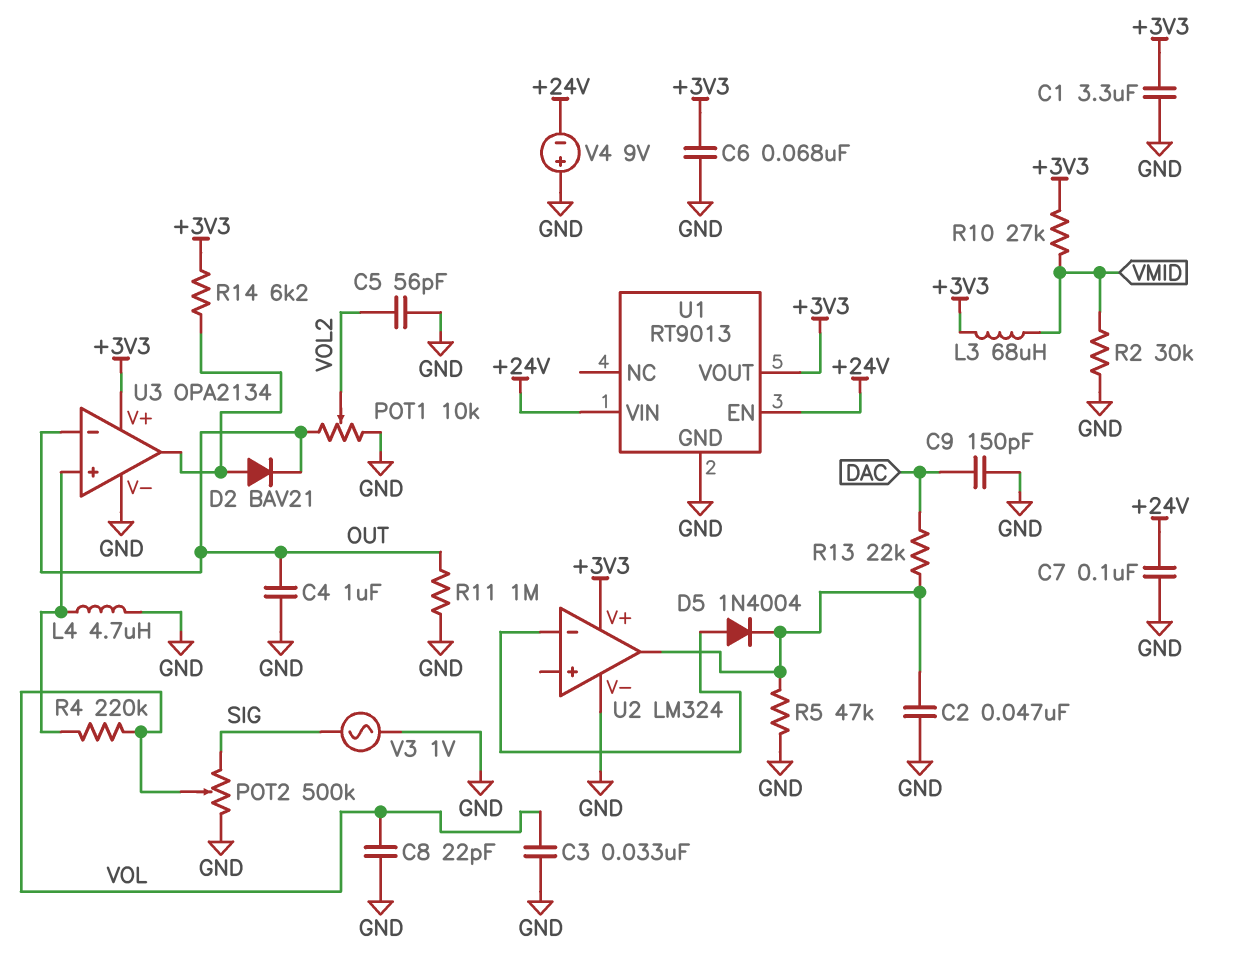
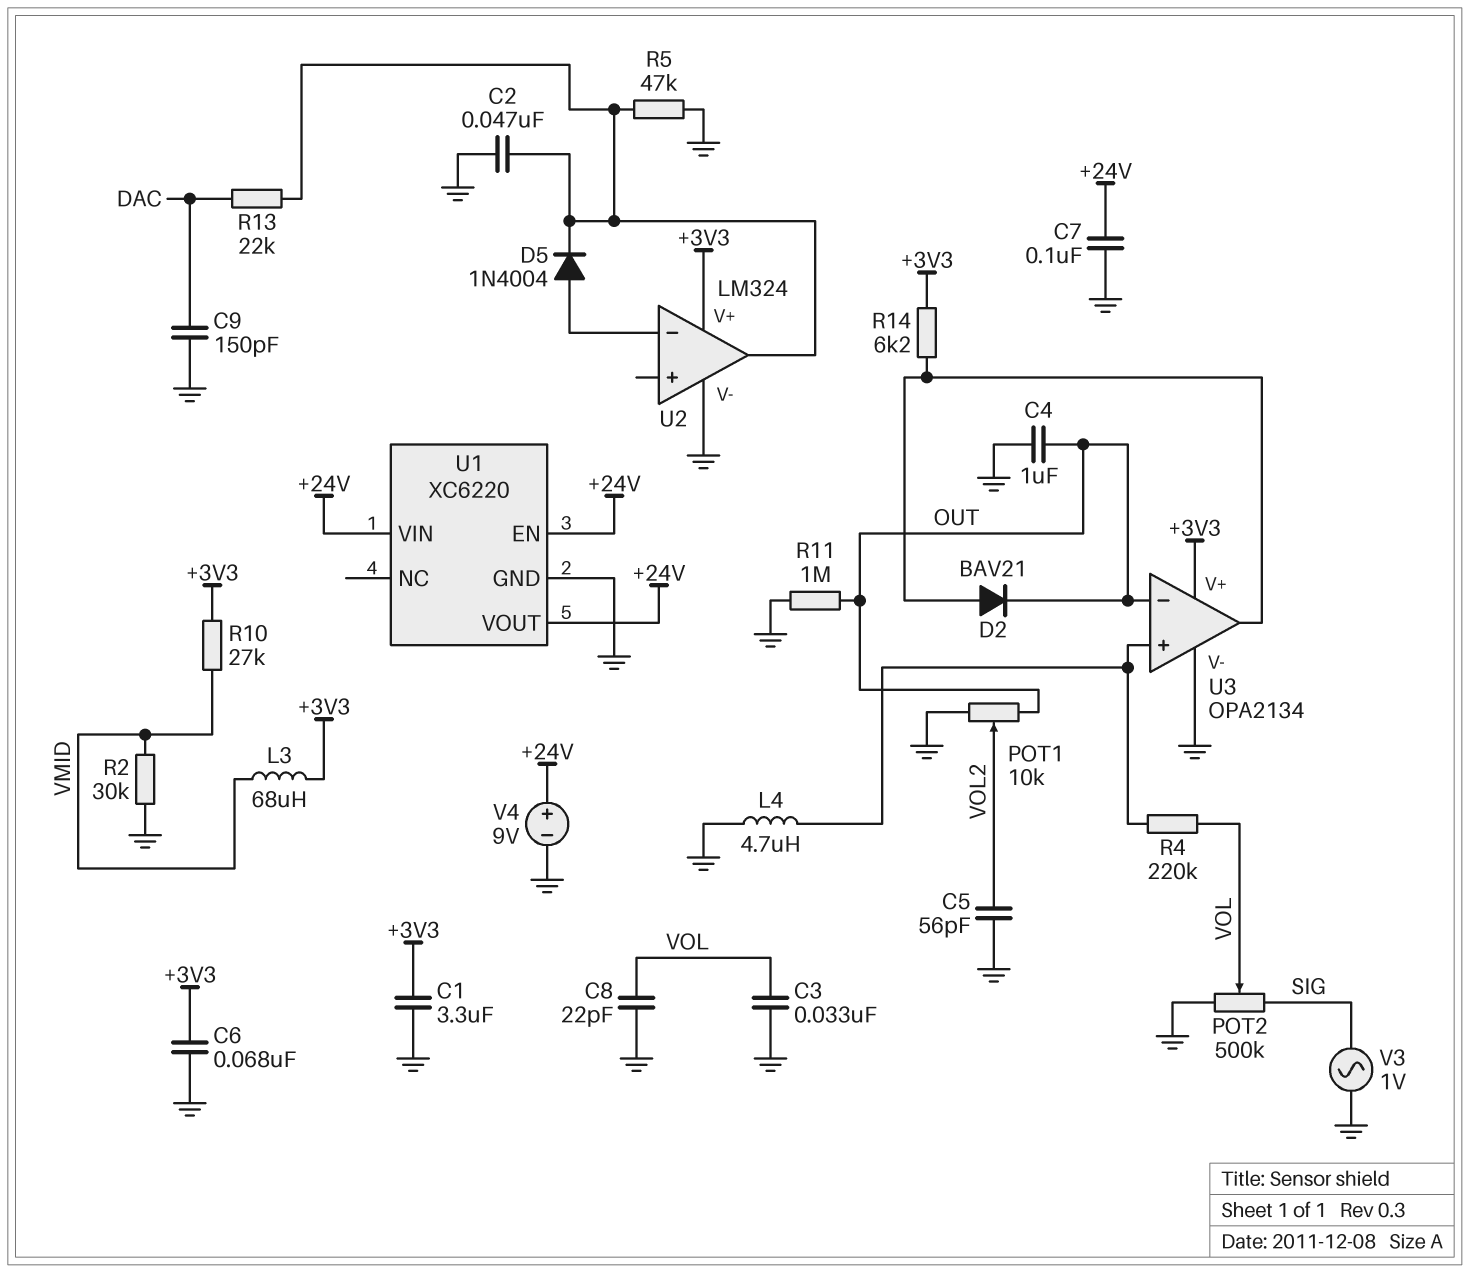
U1: RT9013 -> XC6220
U1 pin VOUT: +3V3 -> +24V
V4: 9V (plus GND, minus +24V) -> 9V (plus +24V, minus GND)

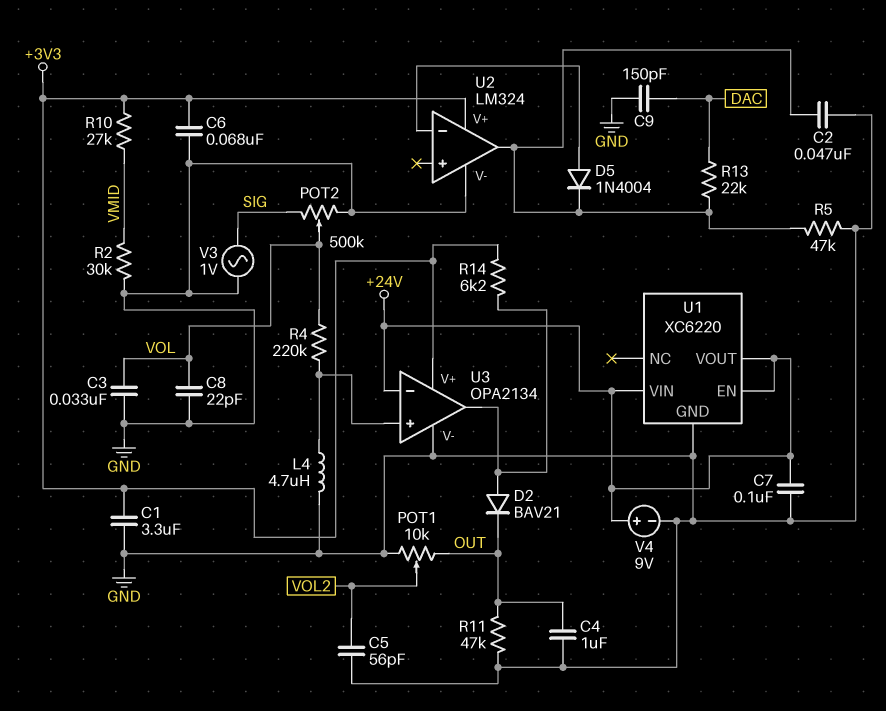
L3: 68uH (+3V3, VMID) -> none
R11: 1M (GND, OUT) -> 47k (GND, OUT)
U3 pin in-: OUT -> +24V

